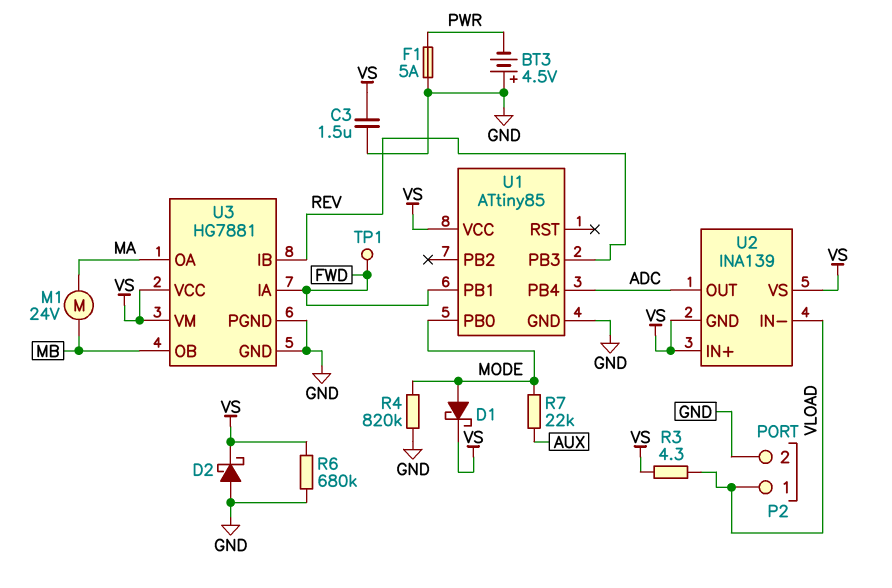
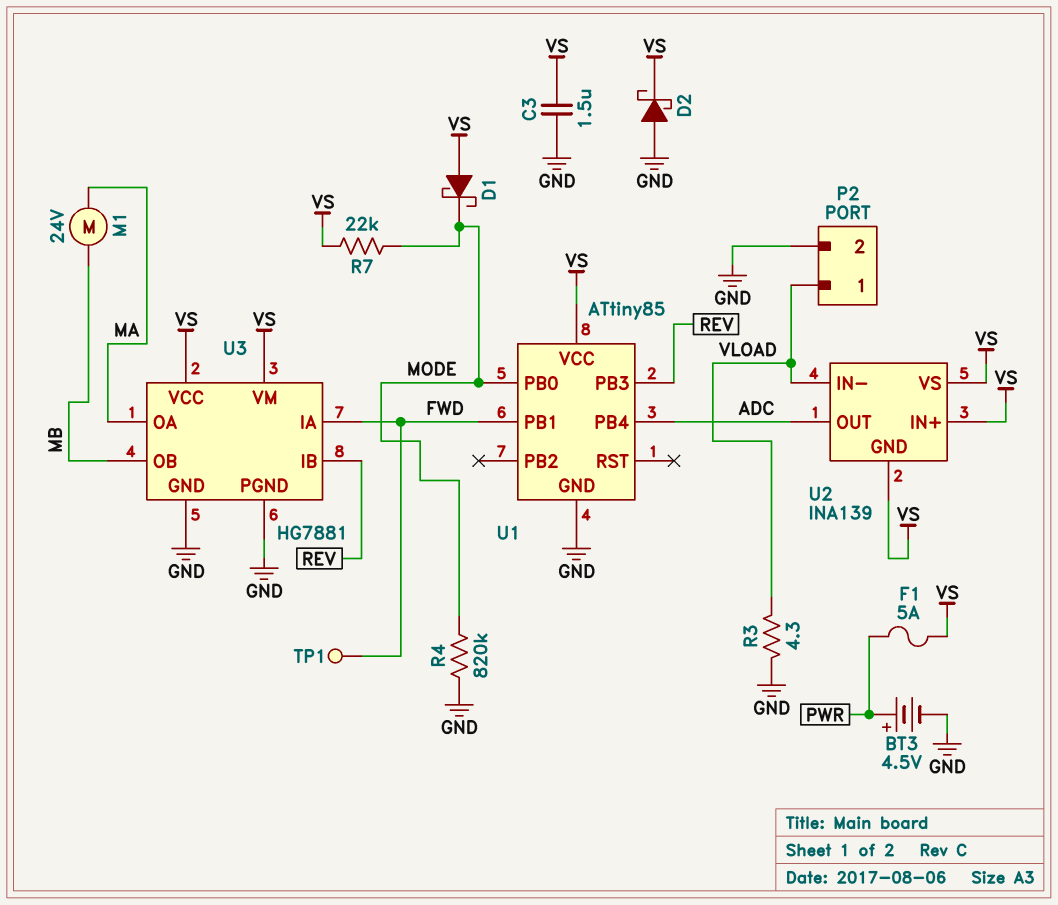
BT3: 4.5V (plus GND, minus PWR) -> 4.5V (plus PWR, minus GND)
D1: schottky (A MODE, K VS) -> schottky (A VS, K MODE)
F1: 5A (GND, PWR) -> 5A (PWR, VS)
R3: 4.3 (VLOAD, VS) -> 4.3 (GND, VLOAD)
R6: 680k (GND, VS) -> none
R7: 22k (AUX, MODE) -> 22k (MODE, VS)

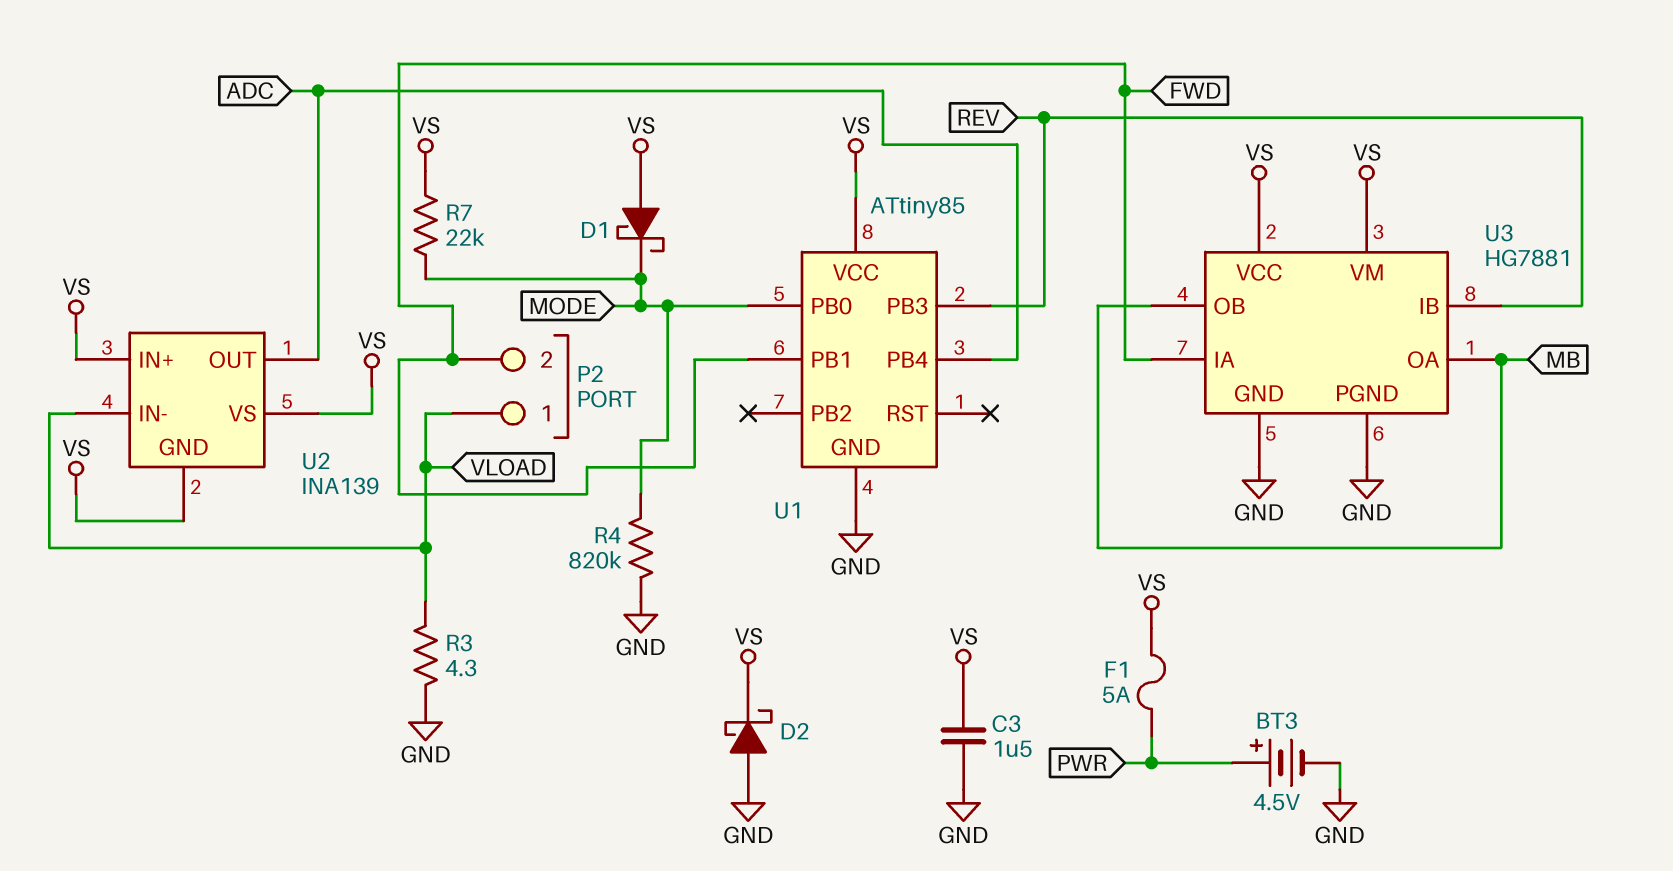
M1: motor 24V (MA, MB) -> none
P2 pin 2: GND -> FWD
TP1: test point (FWD) -> none
U3 pin OA: MA -> MB

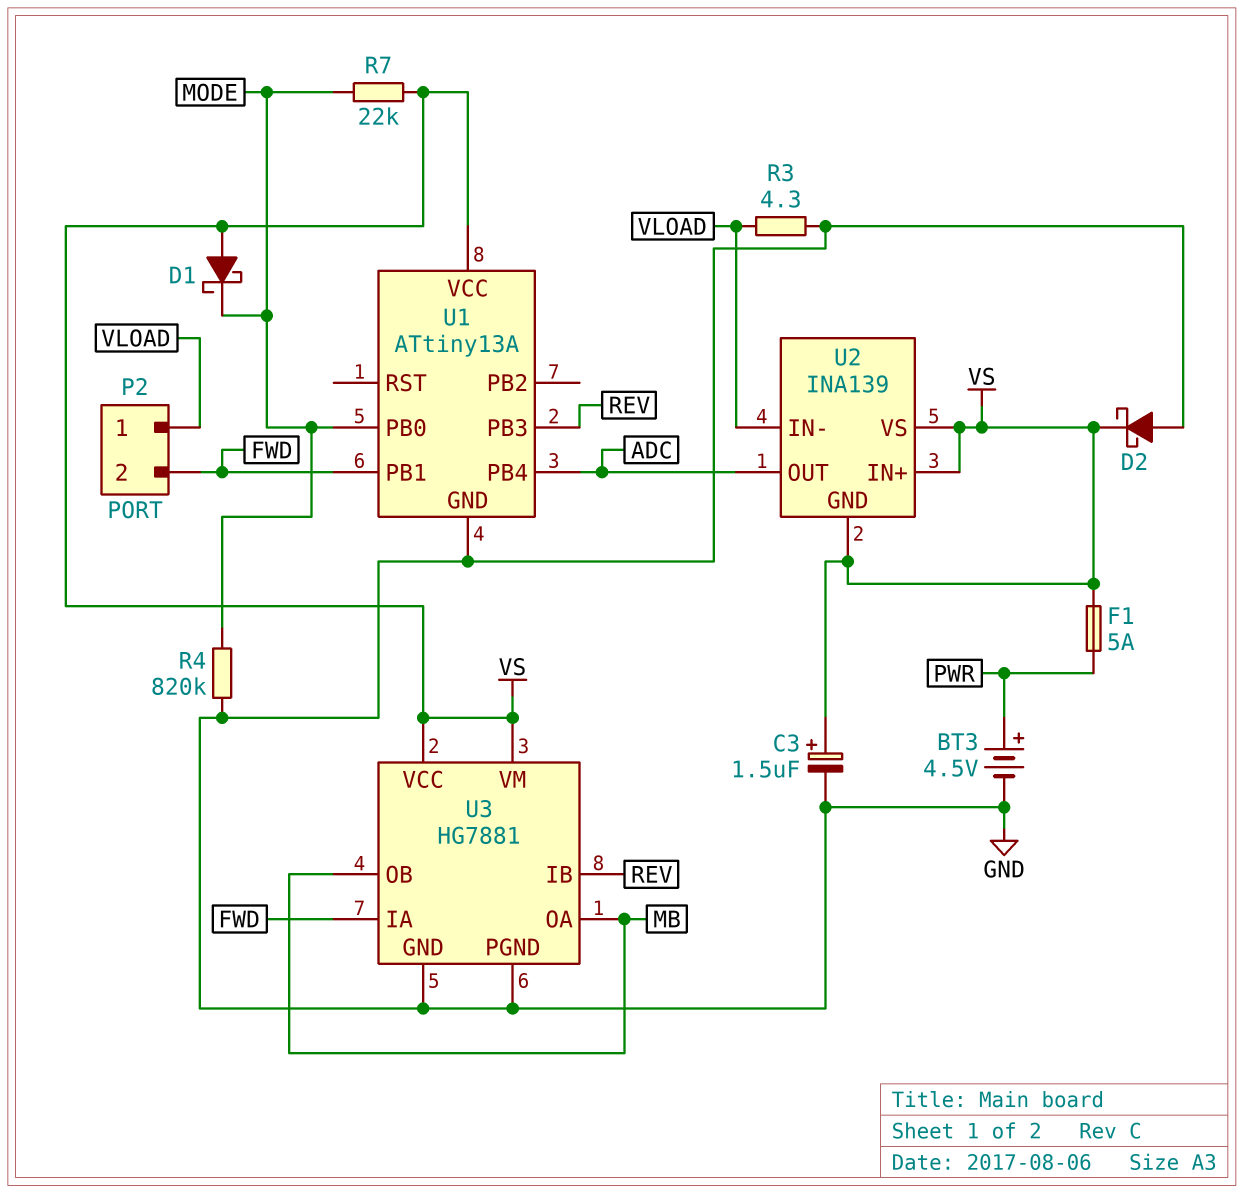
C3: 1.5uF (GND, VS) -> 1.5uF (plus VS, minus GND)
U1: ATtiny85 -> ATtiny13A

